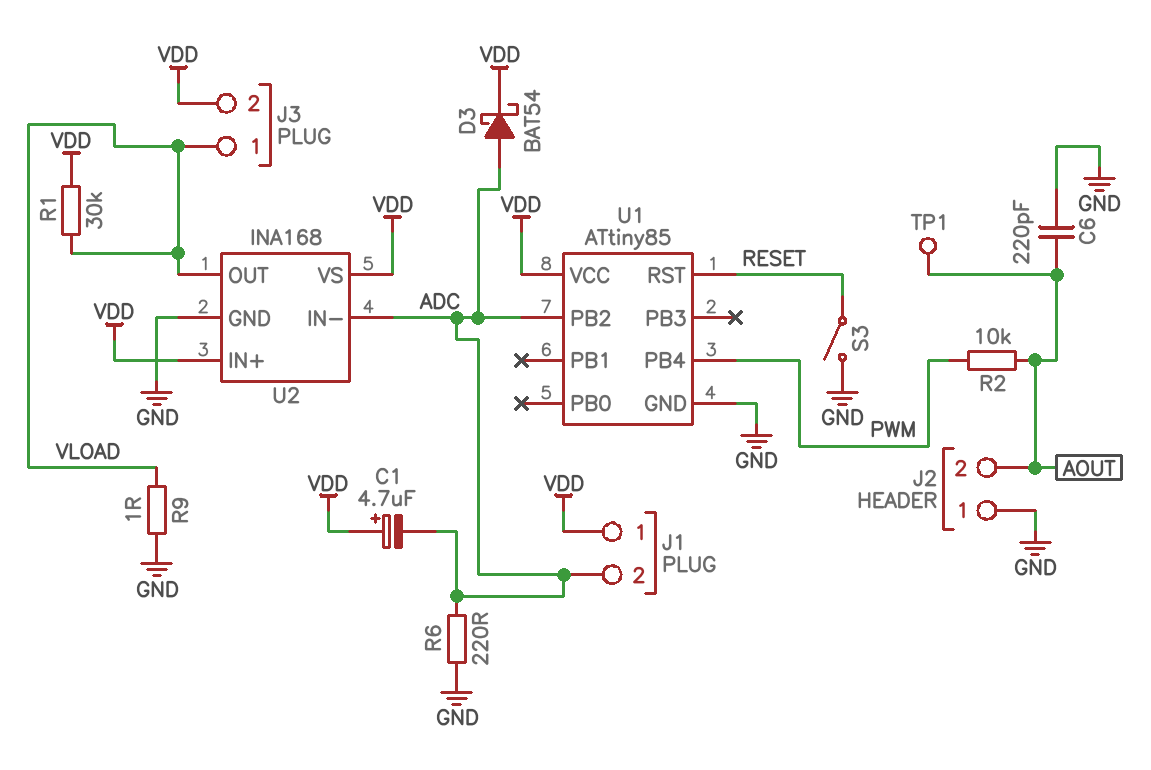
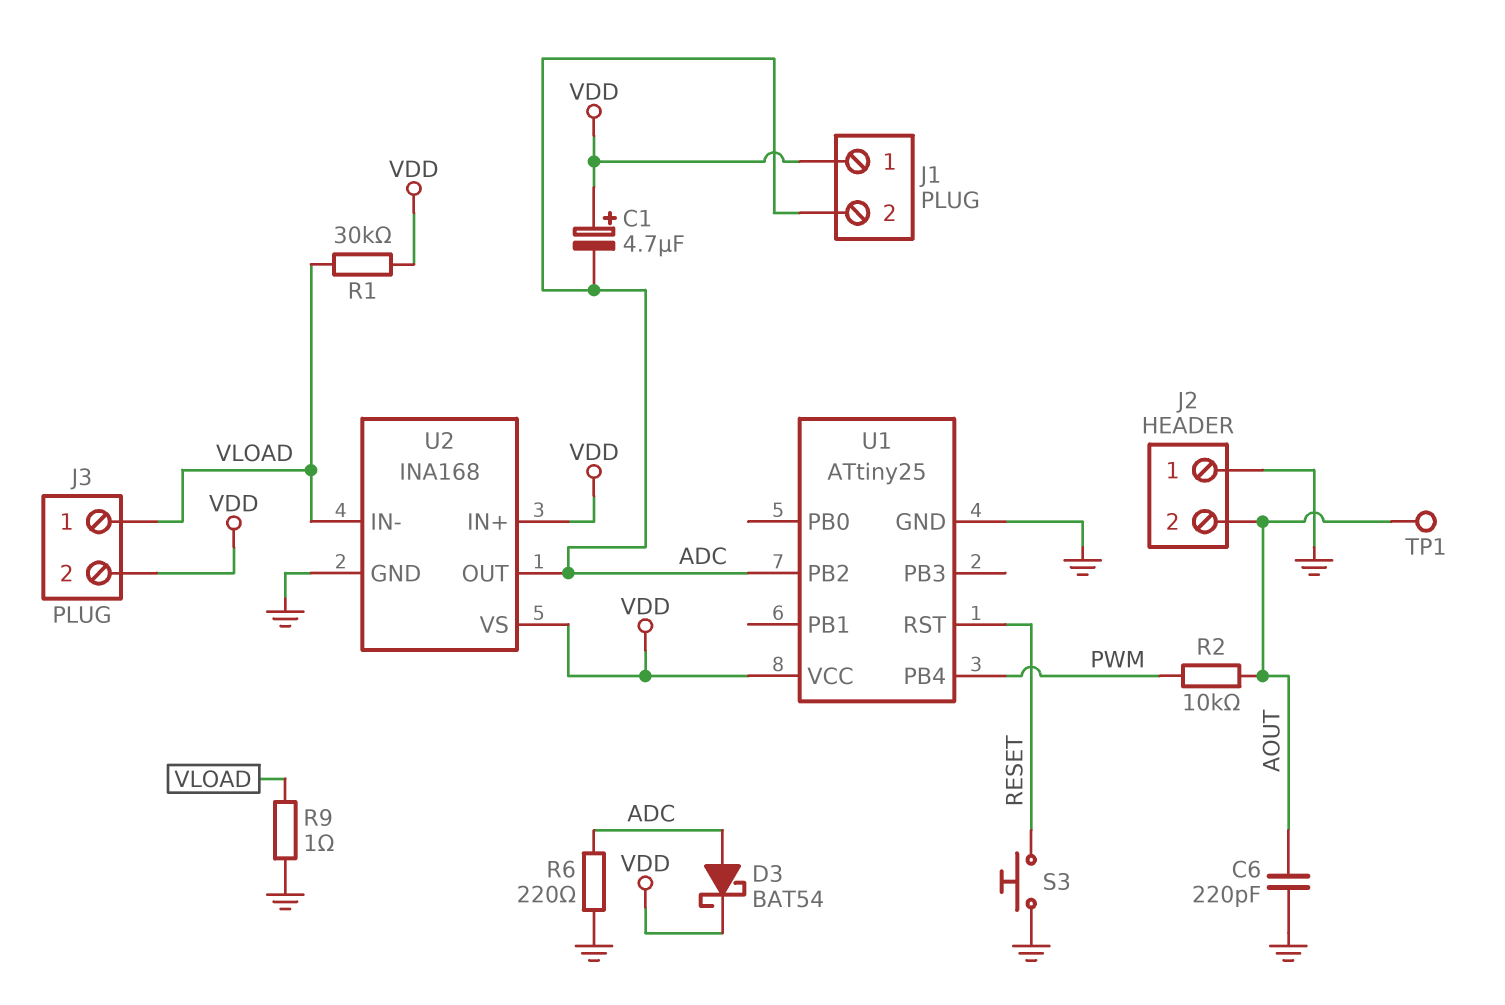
S3: switch (GND, RESET) -> button (GND, RESET)
U1: ATtiny85 -> ATtiny25
U2 pin IN-: ADC -> VLOAD
U2 pin OUT: VLOAD -> ADC

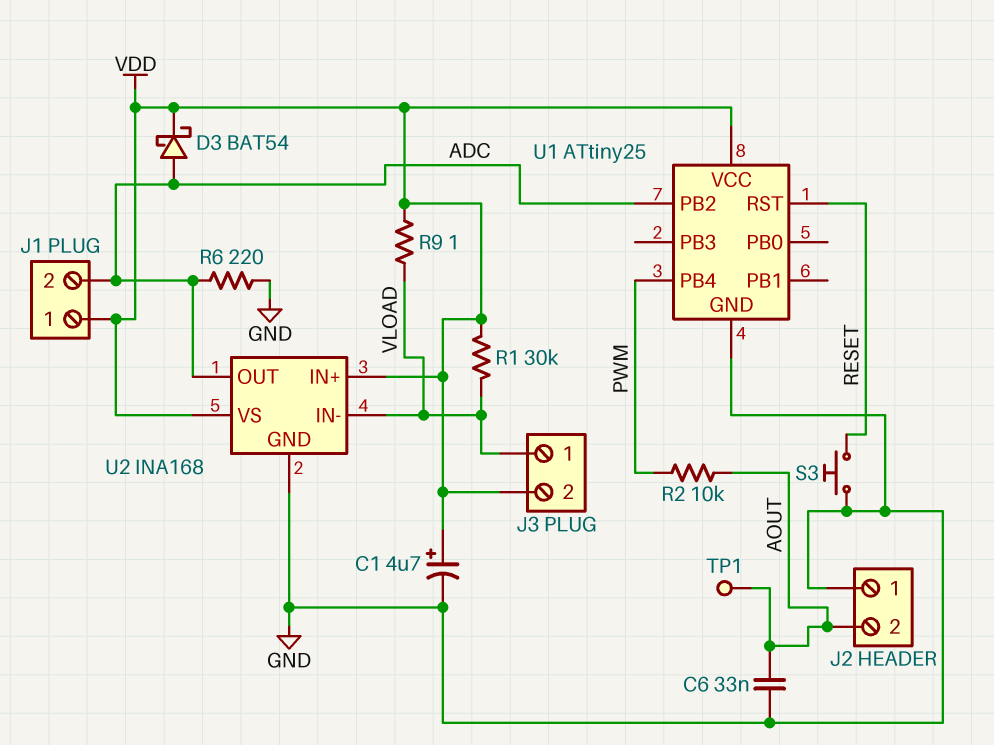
C1: 4.7uF (plus VDD, minus ADC) -> 4.7uF (plus VDD, minus GND)
C6: 220pF (AOUT, GND) -> 33nF (AOUT, GND)
R9: 1 (GND, VLOAD) -> 1 (VDD, VLOAD)

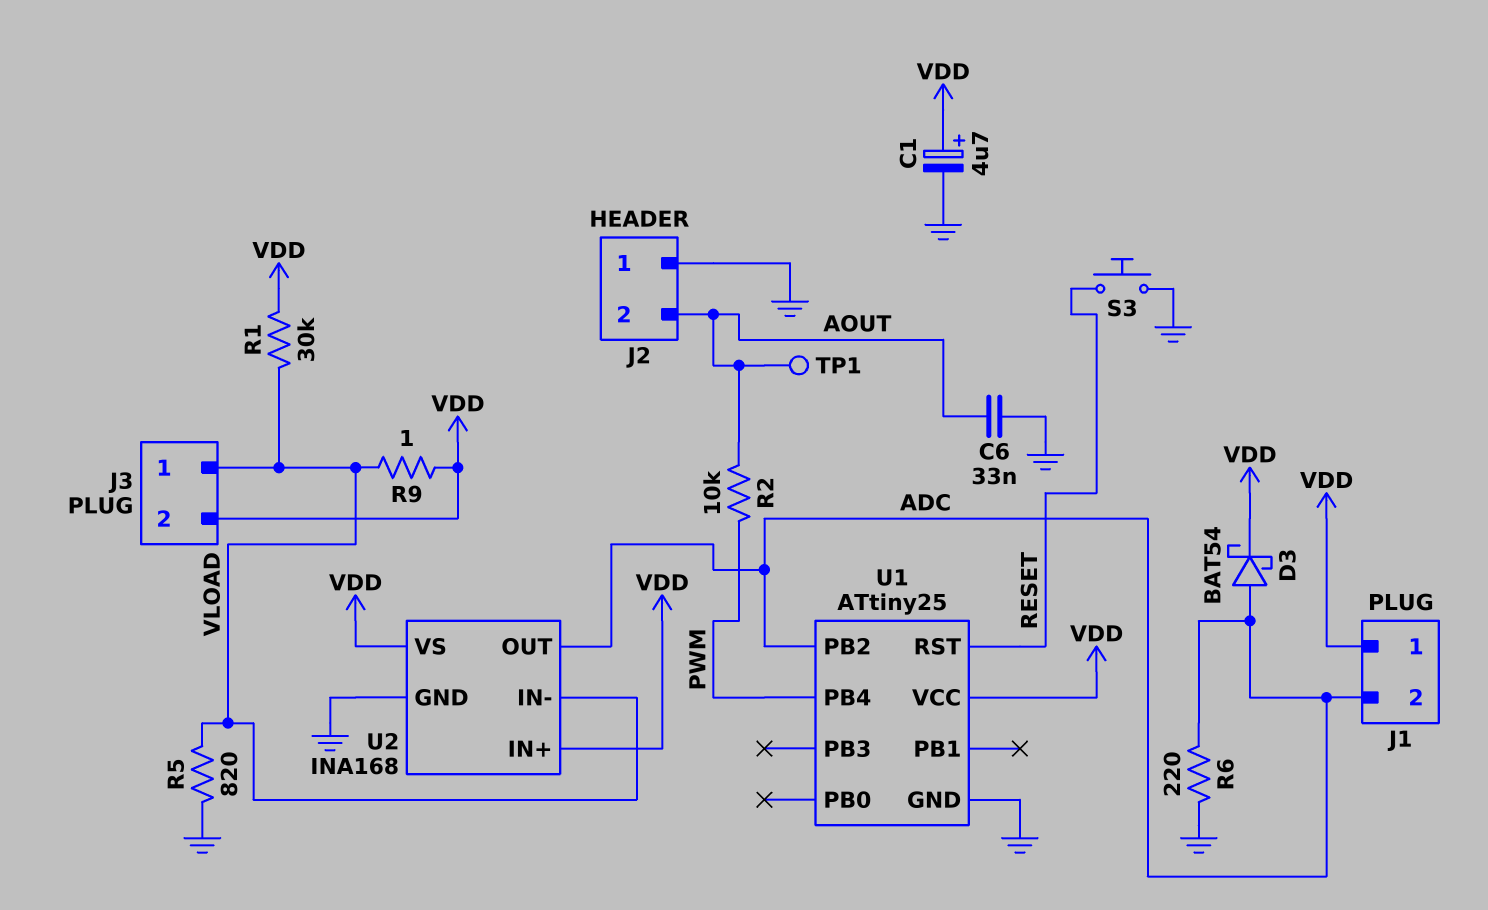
R5: none -> 820 (GND, VLOAD)

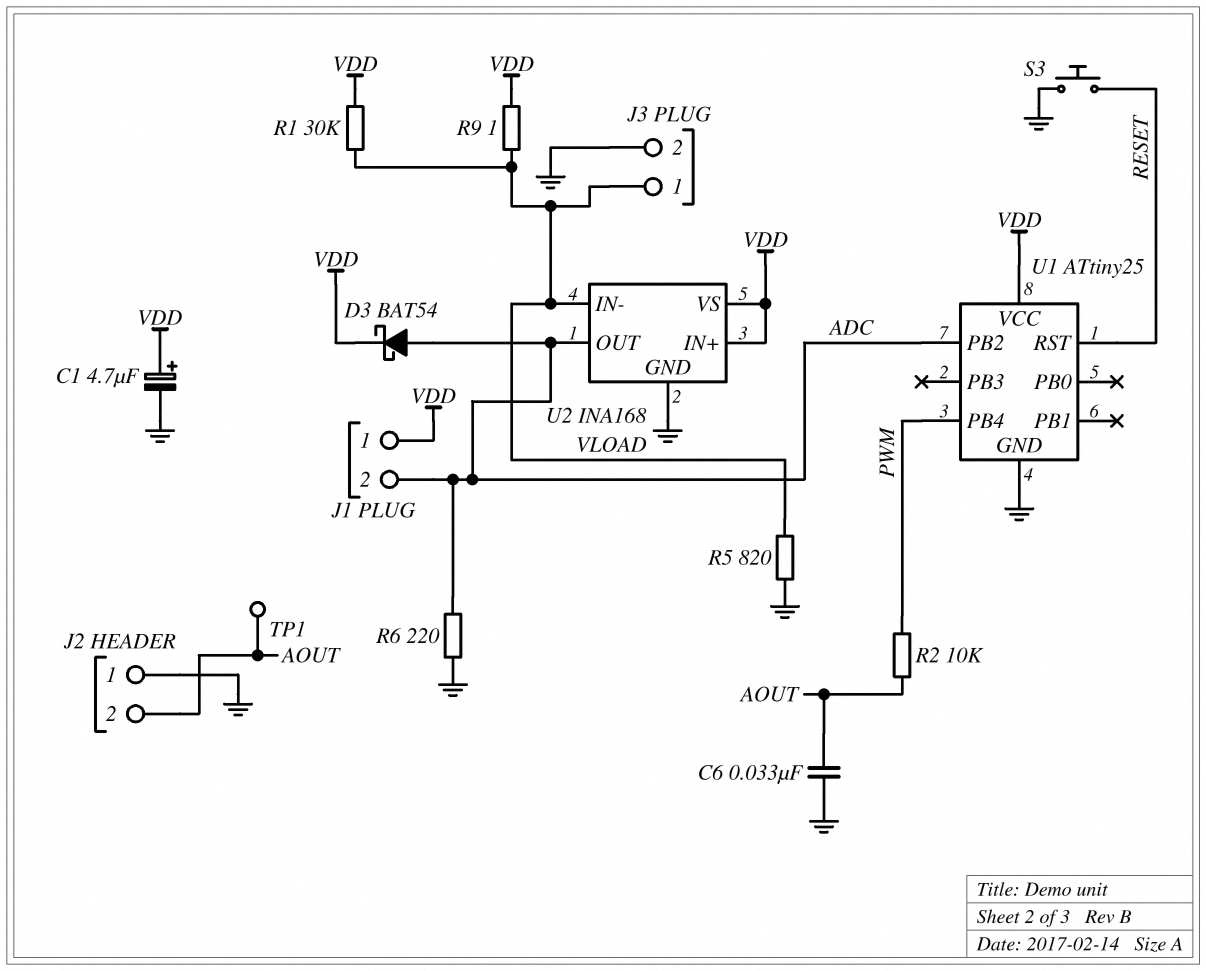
J3 pin 2: VDD -> GND

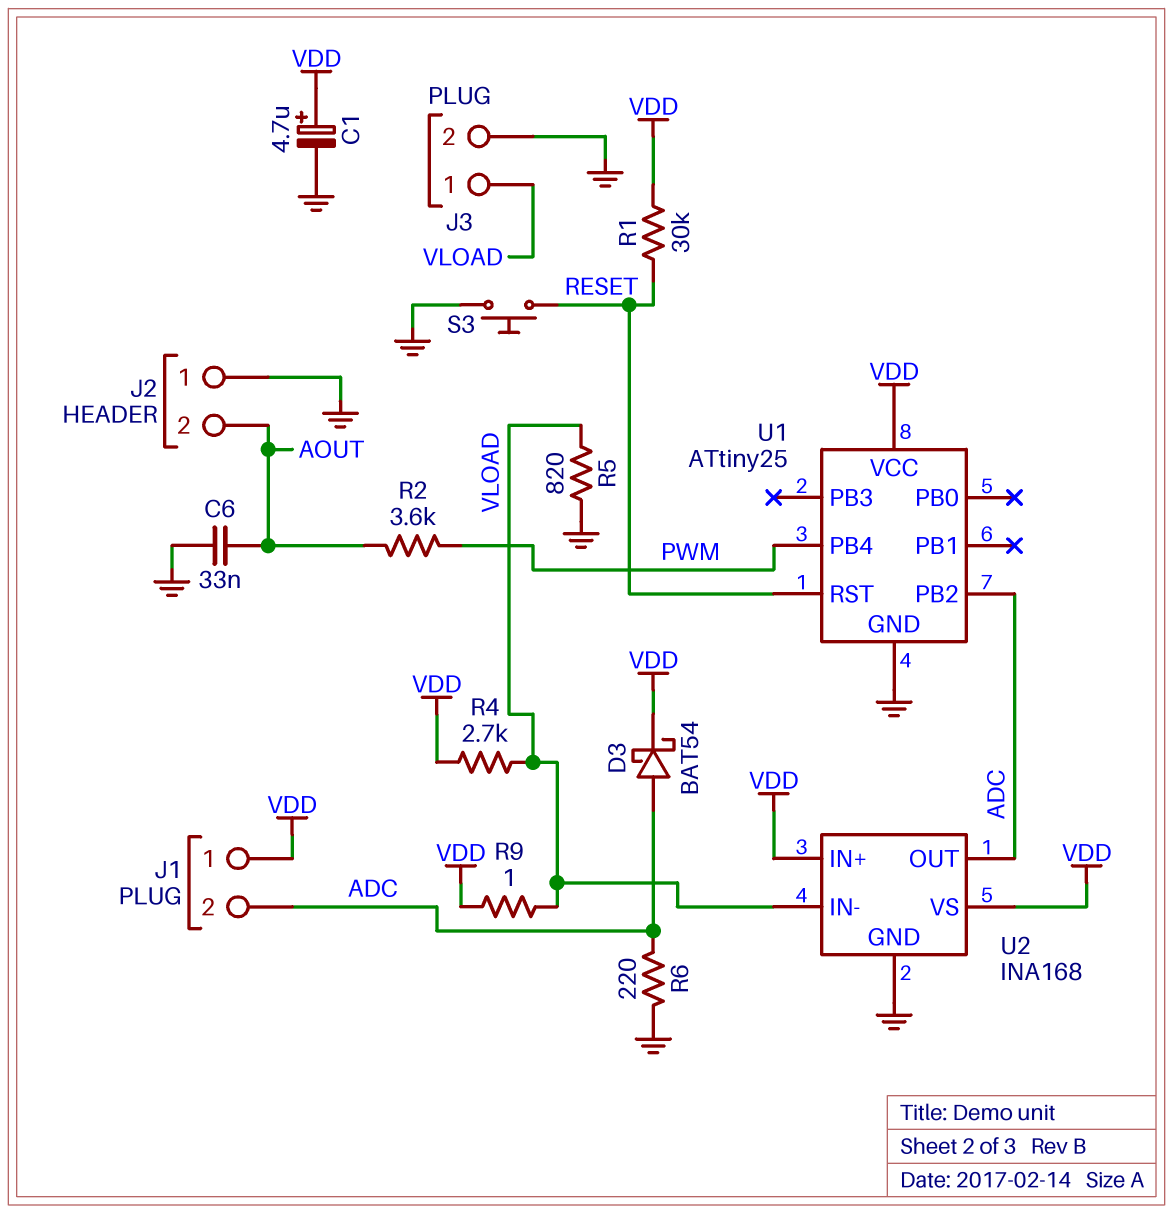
R1: 30k (VDD, VLOAD) -> 30k (RESET, VDD)
R2: 10k (AOUT, PWM) -> 3.6k (AOUT, PWM)
R4: none -> 2.7k (VDD, VLOAD)
TP1: test point (AOUT) -> none

